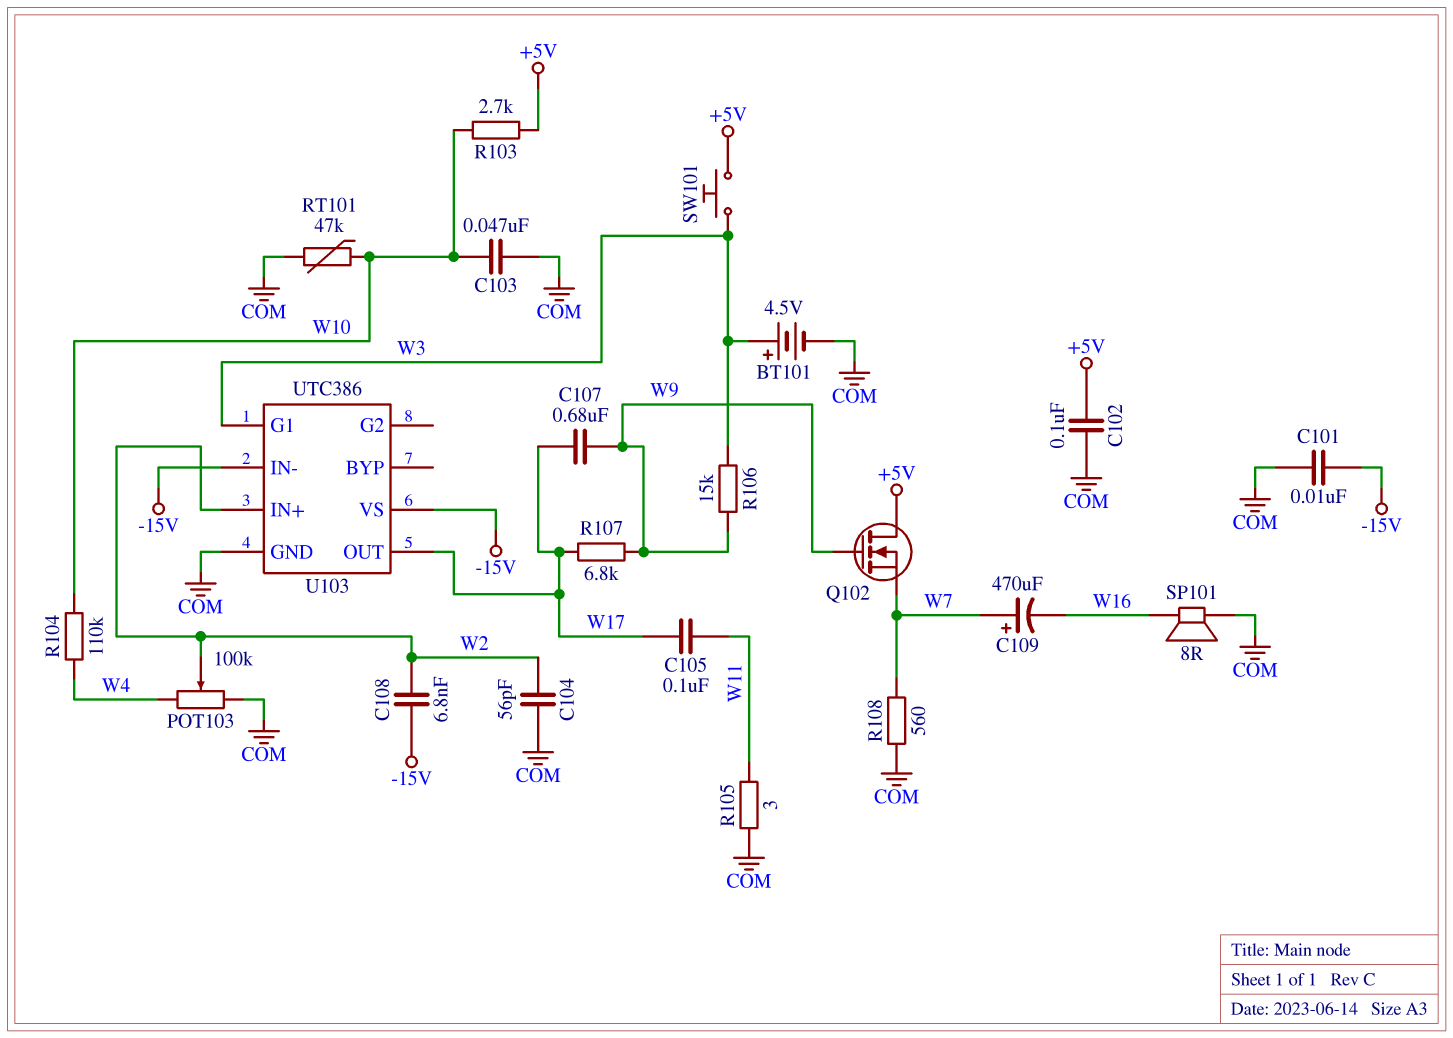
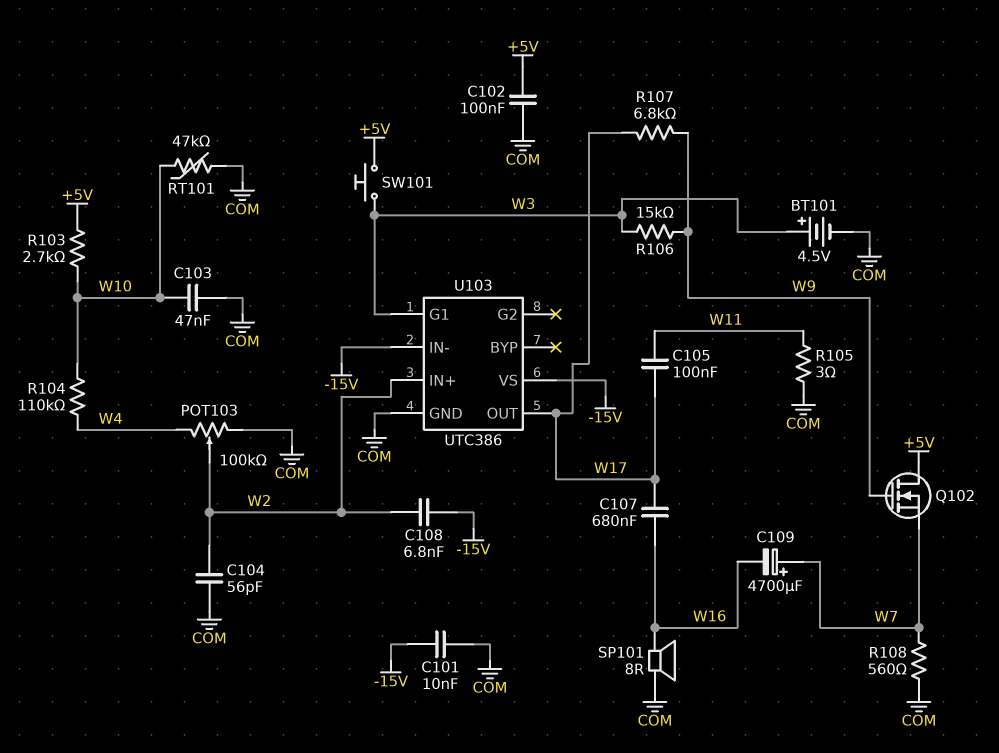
C107: 680nF (W9, W17) -> 680nF (W16, W17)
C109: 470uF (plus W7, minus W16) -> 4700uF (plus W7, minus W16)

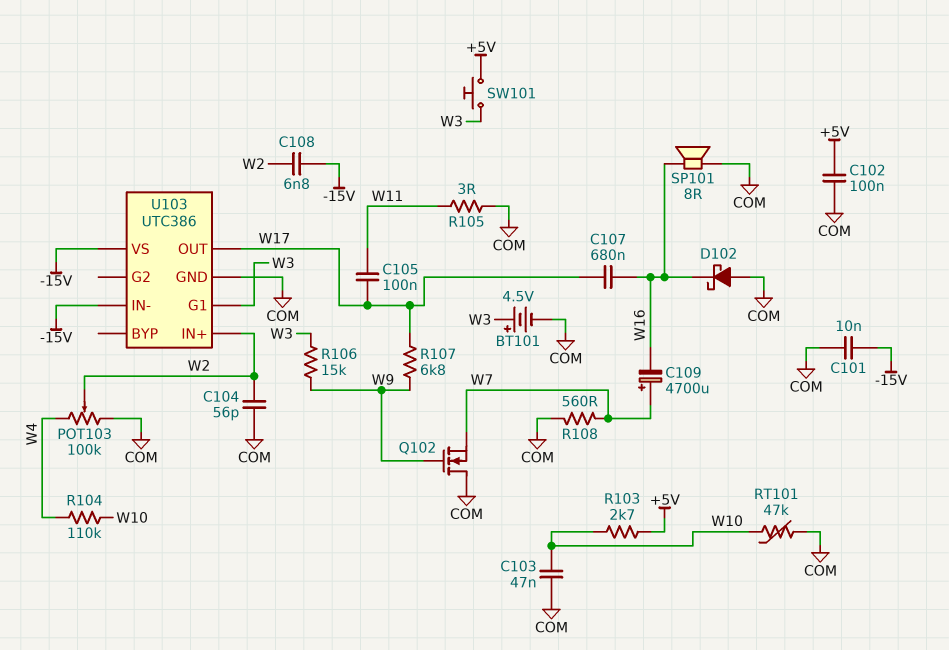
D102: none -> schottky (A COM, K W16)
Q102: NMOS (G W9, D +5V, S W7) -> NMOS (G W9, D COM, S W7)

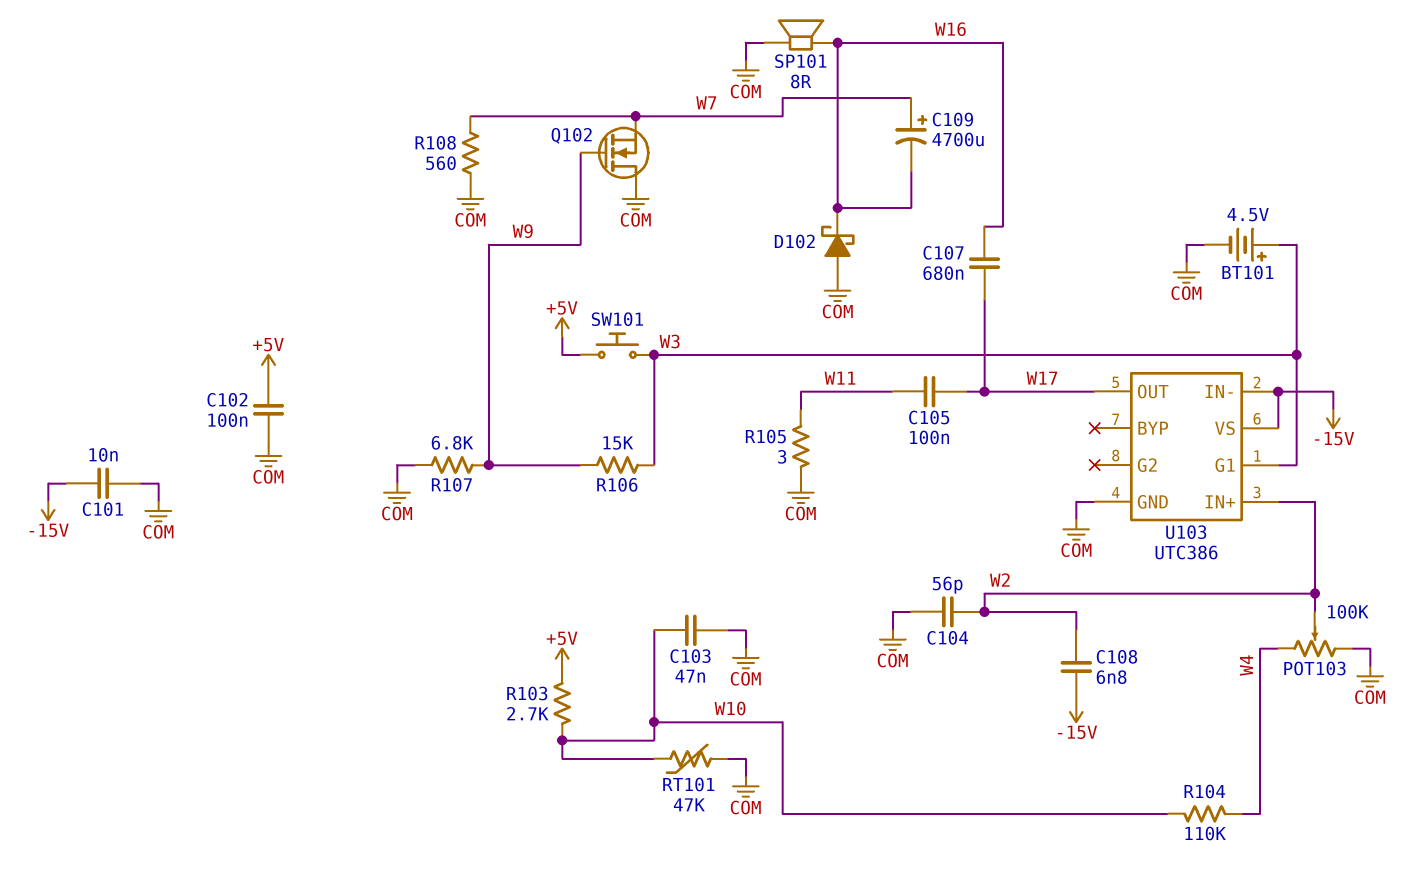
R107: 6.8k (W9, W17) -> 6.8k (COM, W9)

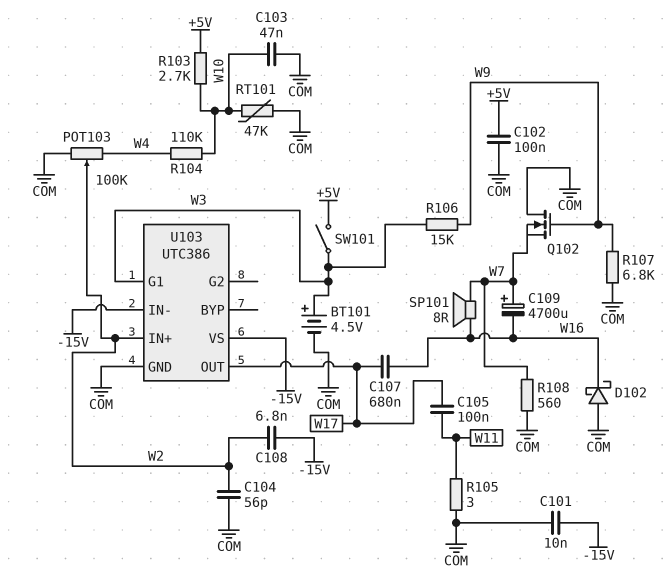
SP101: speaker 8R (COM, W16) -> speaker 8R (W7, W16)
SW101: button (+5V, W3) -> switch (+5V, W3)

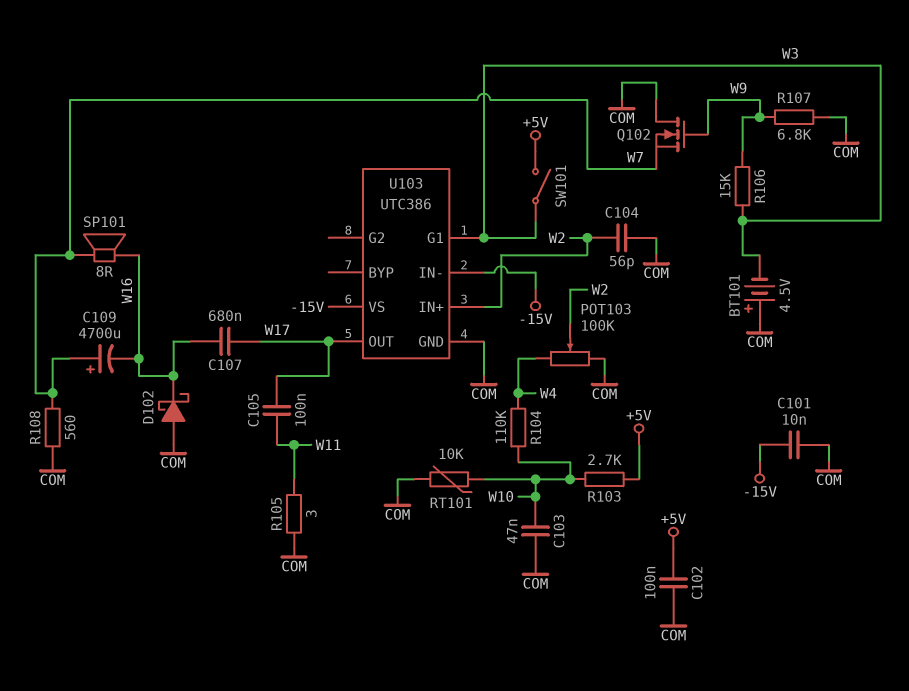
BT101: 4.5V (plus W3, minus COM) -> 4.5V (plus COM, minus W3)
C108: 6.8nF (-15V, W2) -> none
RT101: 47k (COM, W10) -> 10k (COM, W10)

